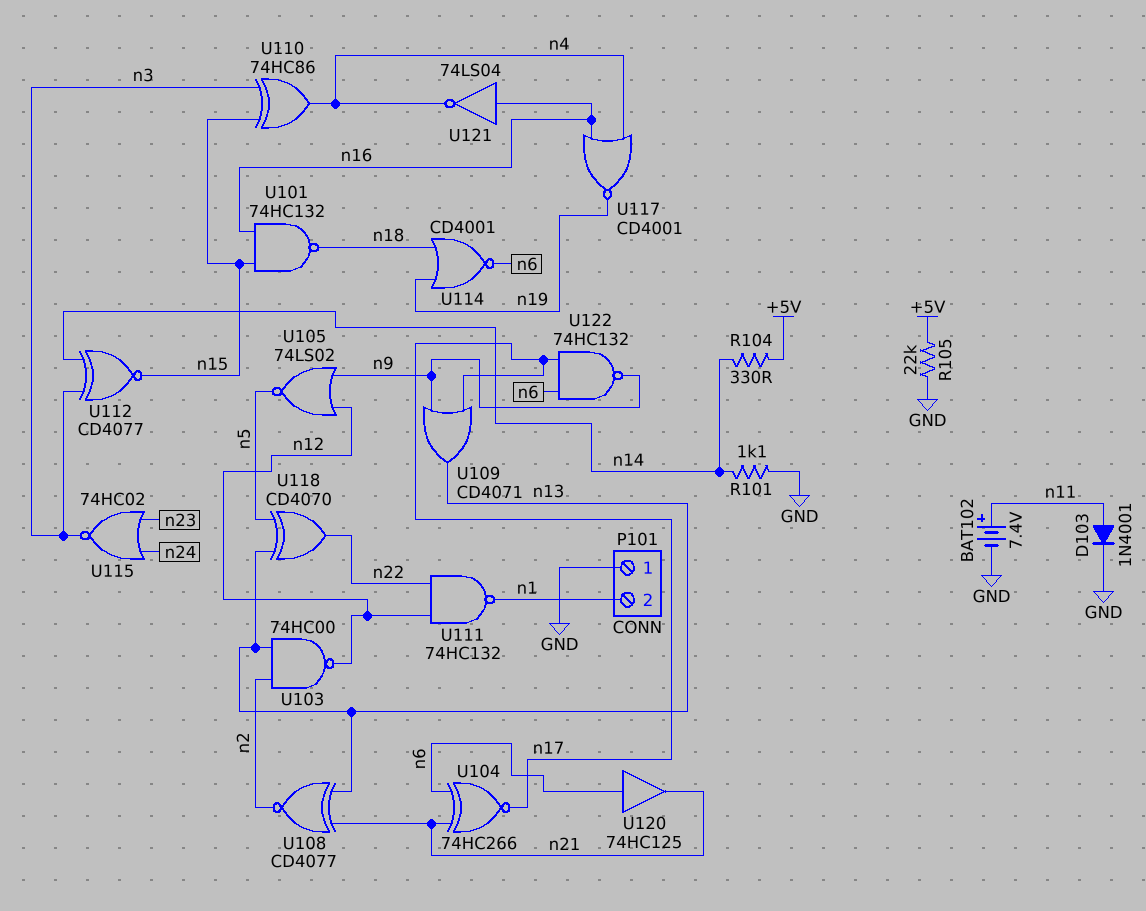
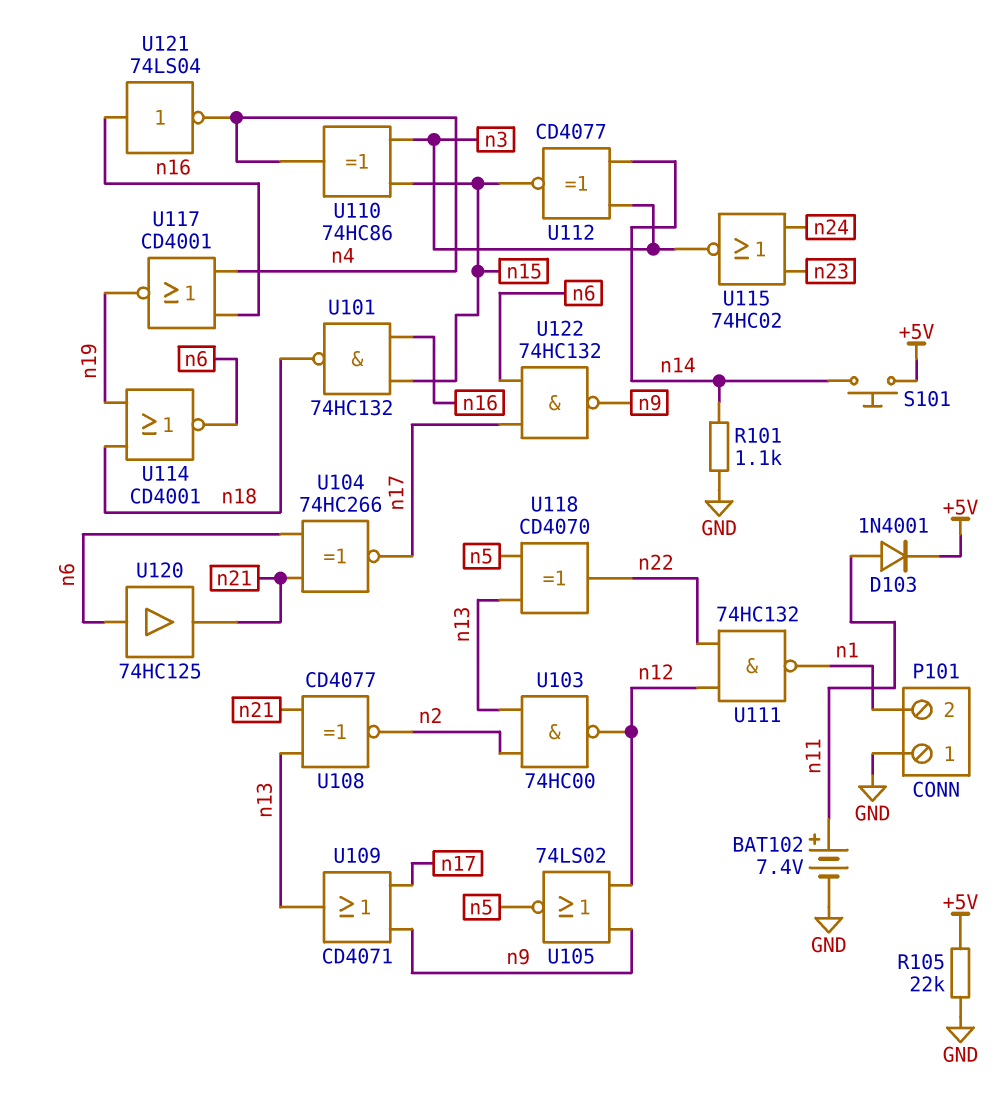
D103: diode 1N4001 (A n11, K GND) -> diode 1N4001 (A n11, K +5V)
R104: 330 (+5V, n14) -> none
S101: none -> button (+5V, n14)

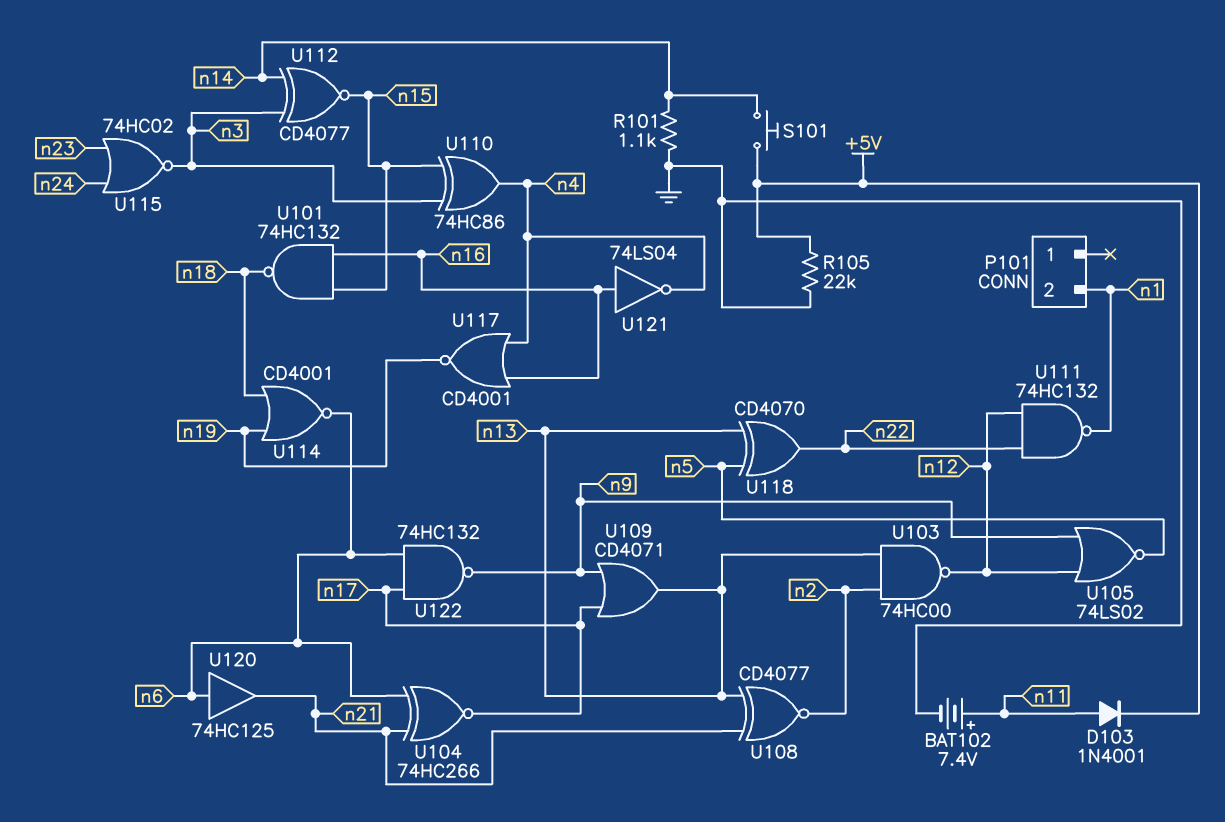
P101 pin 1: GND -> none

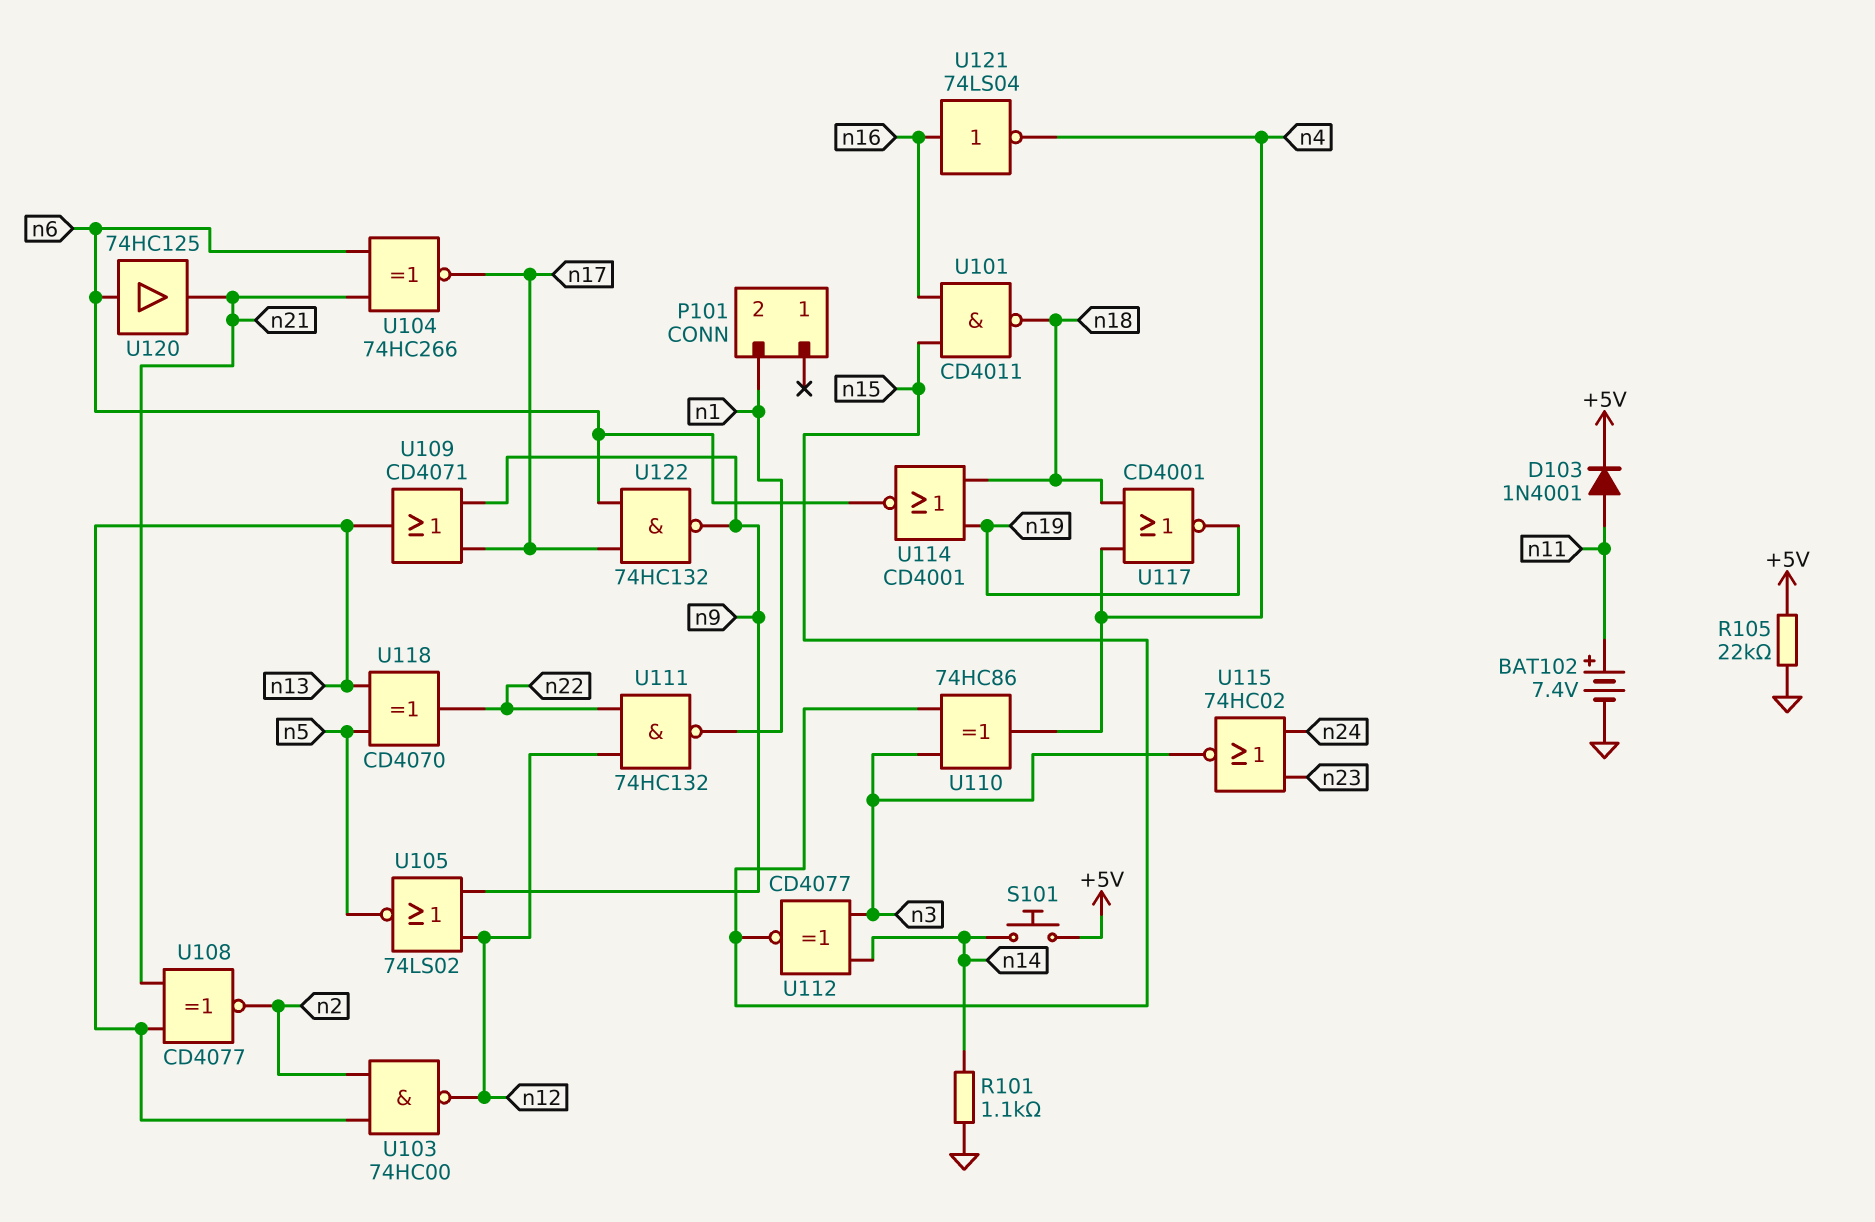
U101: NAND 74HC132 (in n15, in n16, out n18) -> NAND CD4011 (in n15, in n16, out n18)
U117: NOR CD4001 (in n4, in n16, out n19) -> NOR CD4001 (in n4, in n18, out n19)

